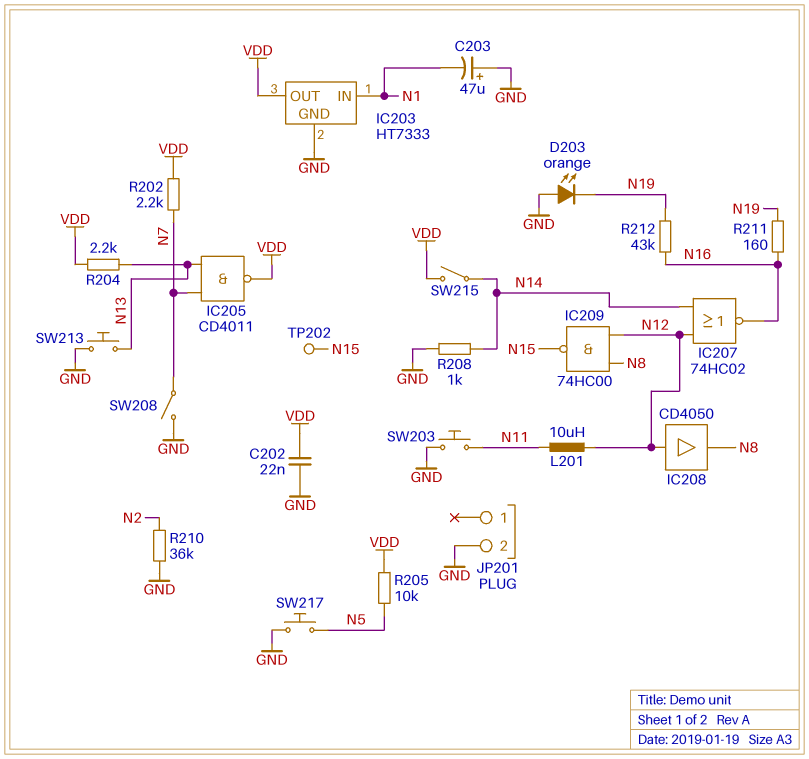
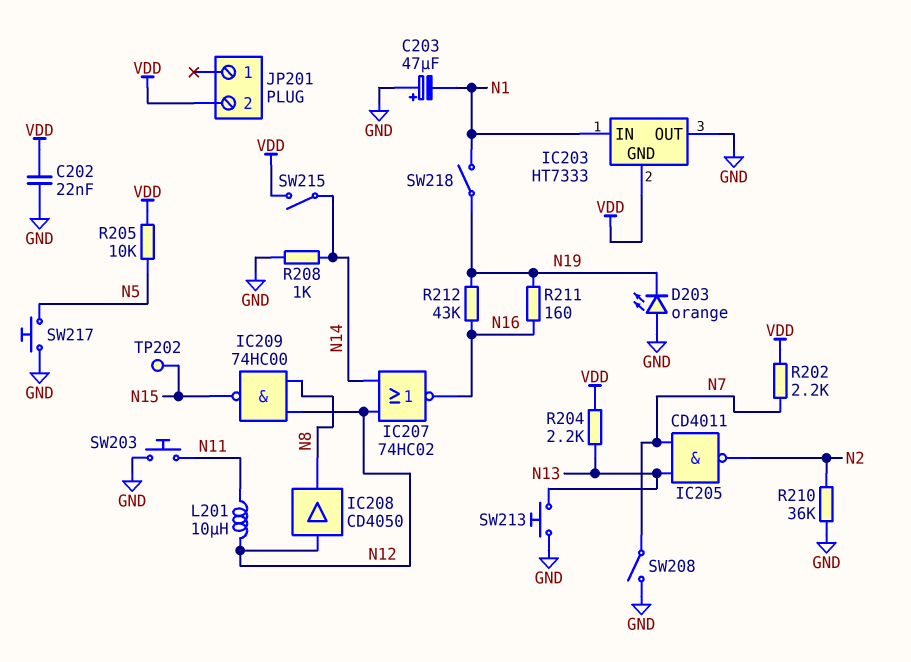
IC203 pin GND: GND -> VDD
IC203 pin OUT: VDD -> GND
IC205: NAND CD4011 (in N7, in N13, out VDD) -> NAND CD4011 (in N7, in N13, out N2)
JP201 pin 2: GND -> VDD
SW218: none -> switch (N1, N19)

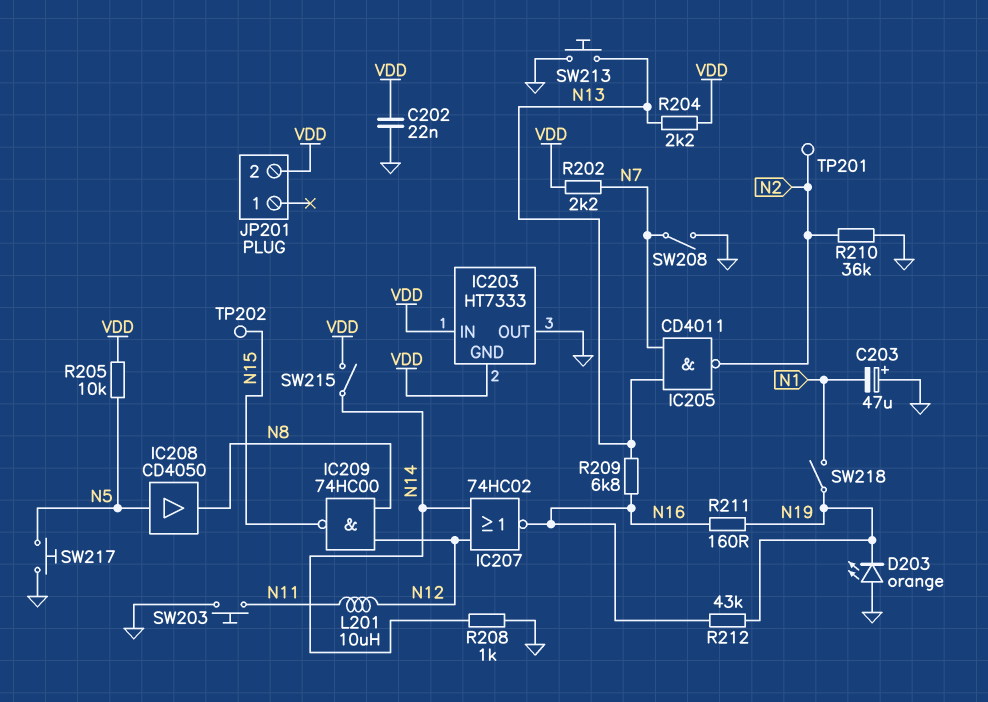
IC203 pin IN: N1 -> VDD
IC208: buffer CD4050 (in N12, out N8) -> buffer CD4050 (in N5, out N8)
R209: none -> 6.8k (N13, N16)
TP201: none -> test point (N2)

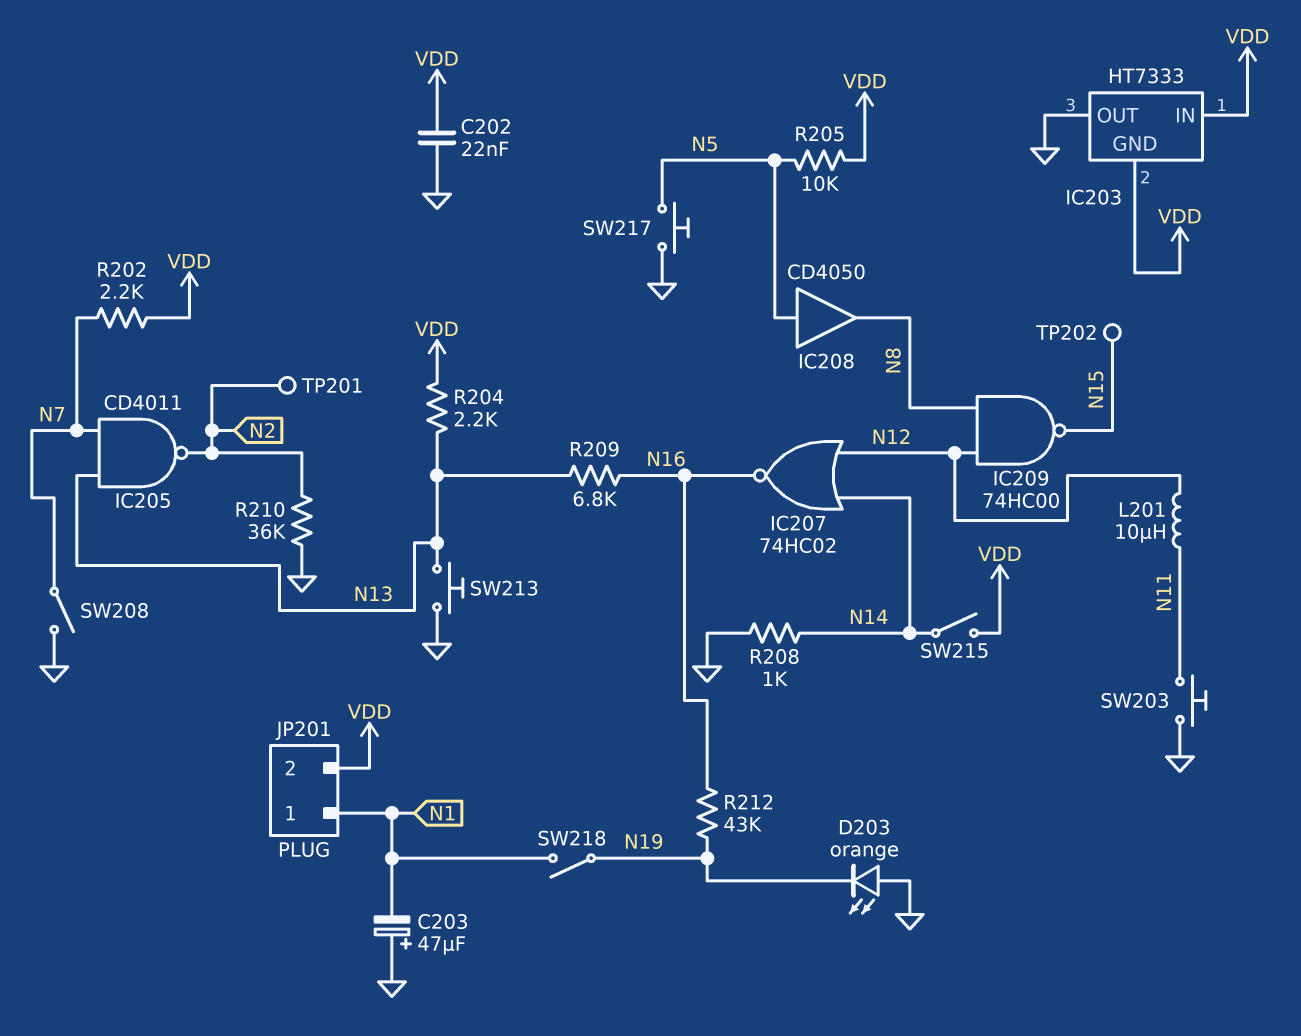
JP201 pin 1: none -> N1
R211: 160 (N16, N19) -> none

